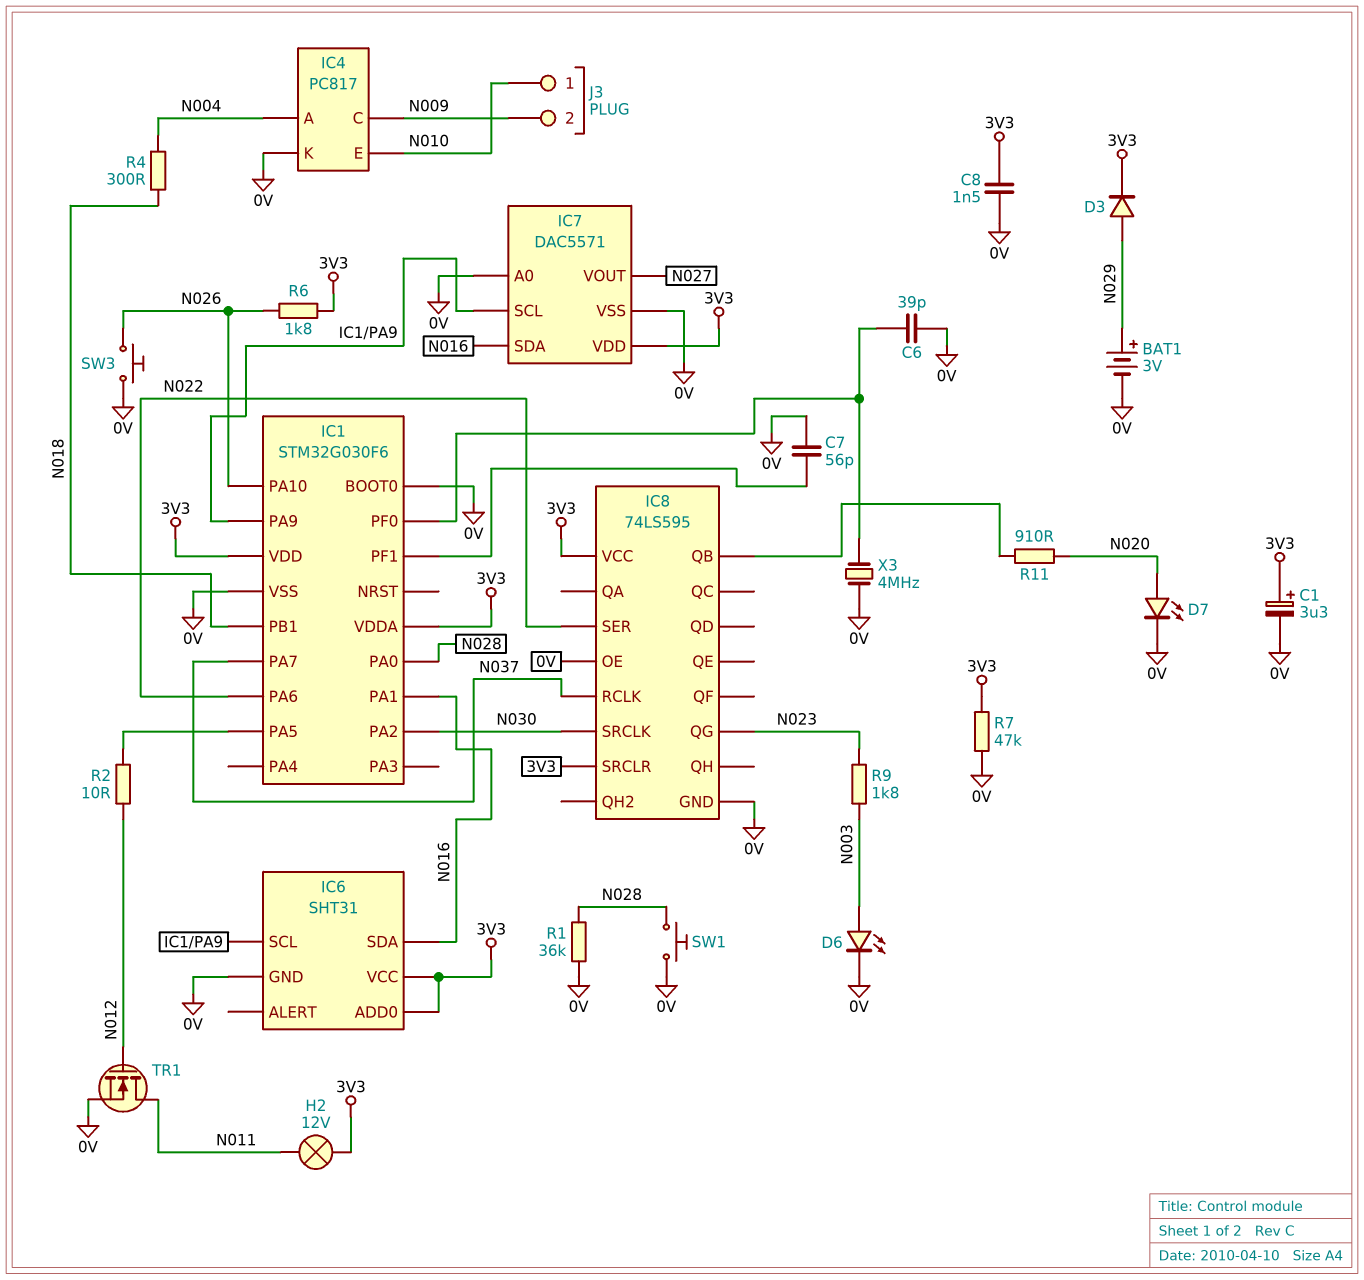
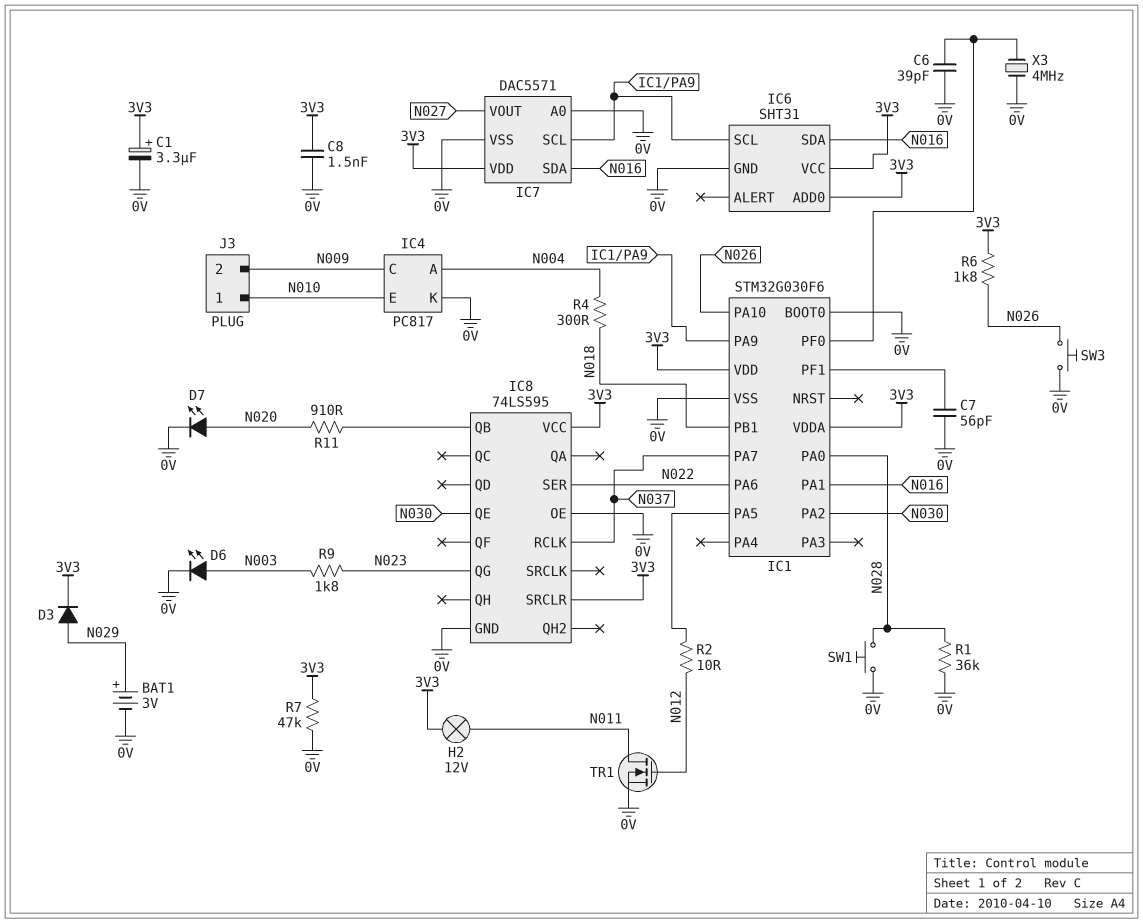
IC8 pin QE: none -> N030
IC8 pin SRCLK: N030 -> none

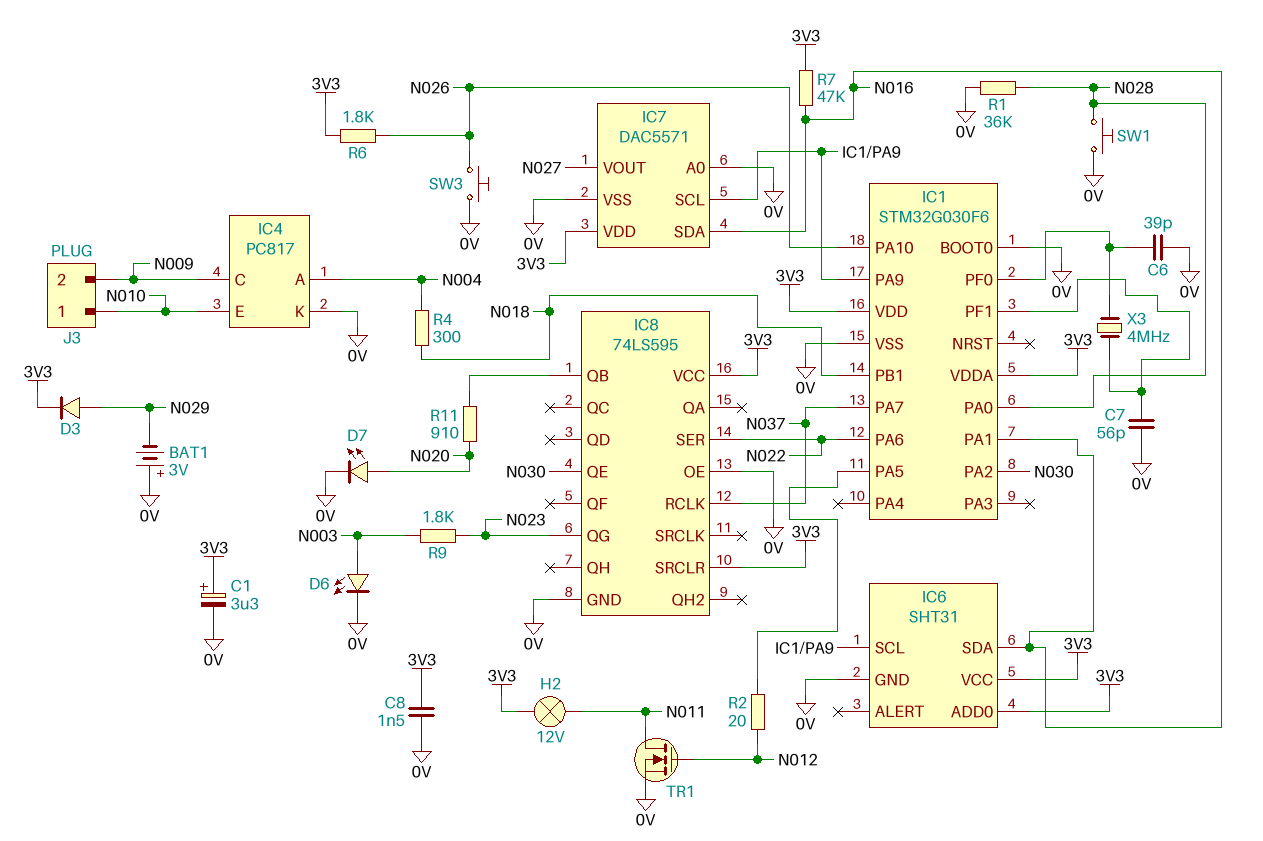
BAT1: 3V (plus N029, minus 0V) -> 3V (plus 0V, minus N029)
R2: 10 (IC1/PA5, N012) -> 20 (IC1/PA5, N012)
R7: 47k (0V, 3V3) -> 47k (3V3, N016)
X3: 4MHz (0V, IC1/PF0) -> 4MHz (IC1/PF0, IC1/PF1)

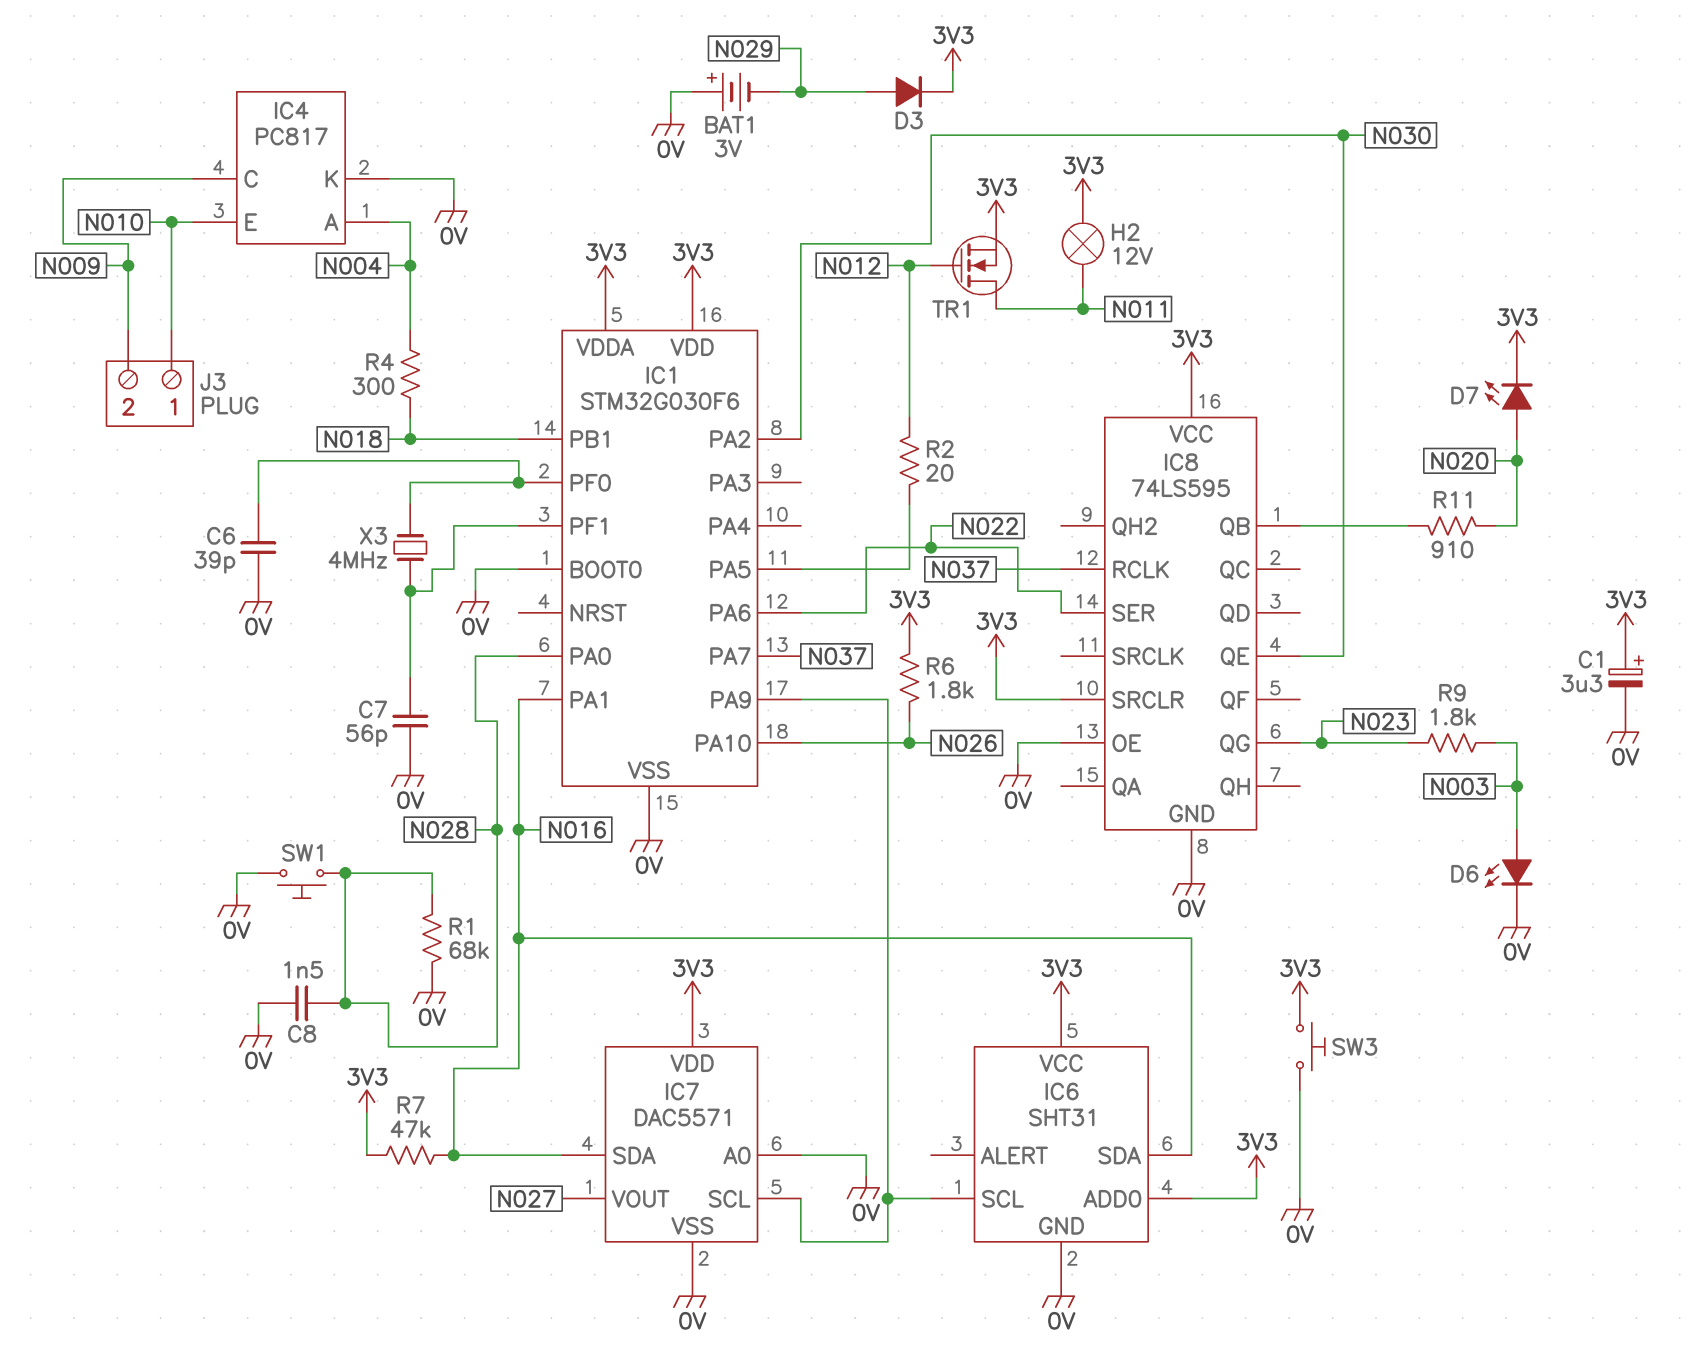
C8: 1.5nF (0V, 3V3) -> 1.5nF (0V, N028)
D7: LED (A N020, K 0V) -> LED (A N020, K 3V3)
R1: 36k (0V, N028) -> 68k (0V, N028)
SW3: button (0V, N026) -> button (0V, 3V3)
TR1: NMOS (G N012, D N011, S 0V) -> NMOS (G N012, D N011, S 3V3)

